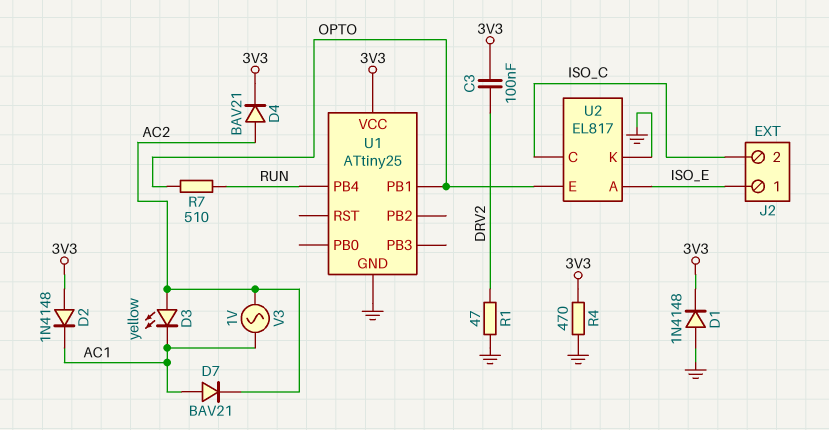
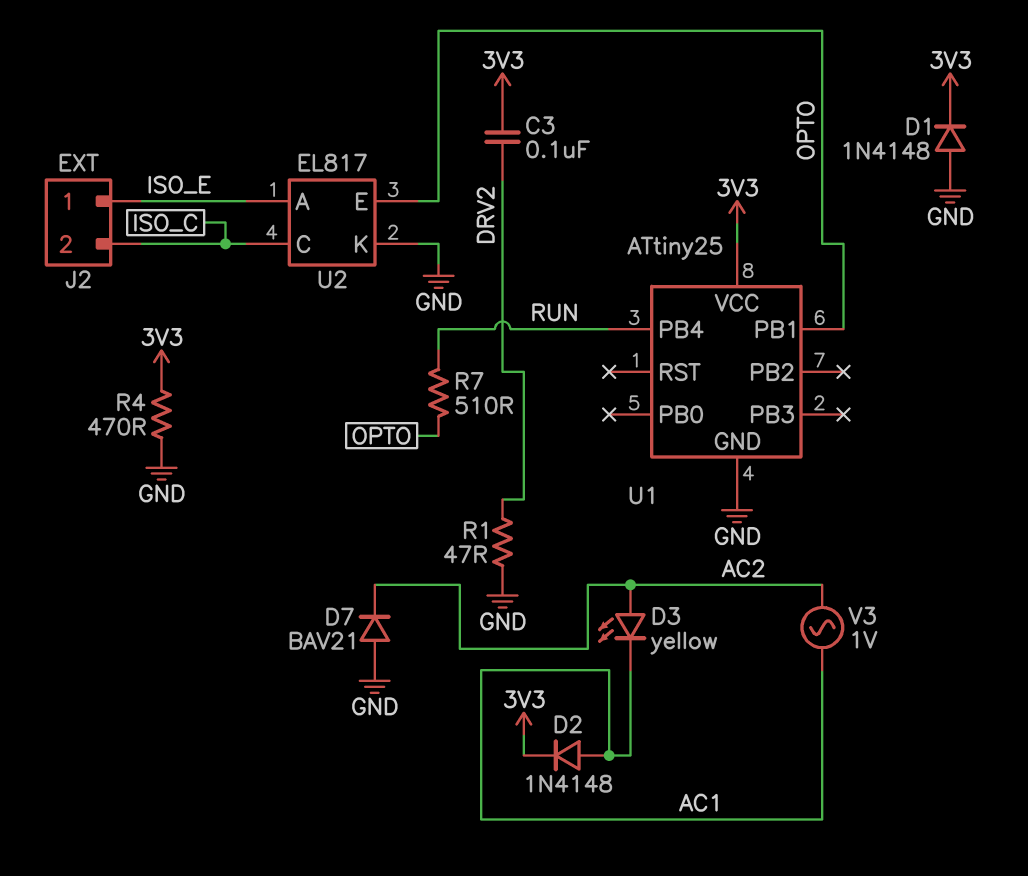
D2: diode 1N4148 (A 3V3, K AC1) -> diode 1N4148 (A AC1, K 3V3)
D4: diode BAV21 (A AC2, K 3V3) -> none
D7: diode BAV21 (A AC1, K AC2) -> diode BAV21 (A GND, K AC2)

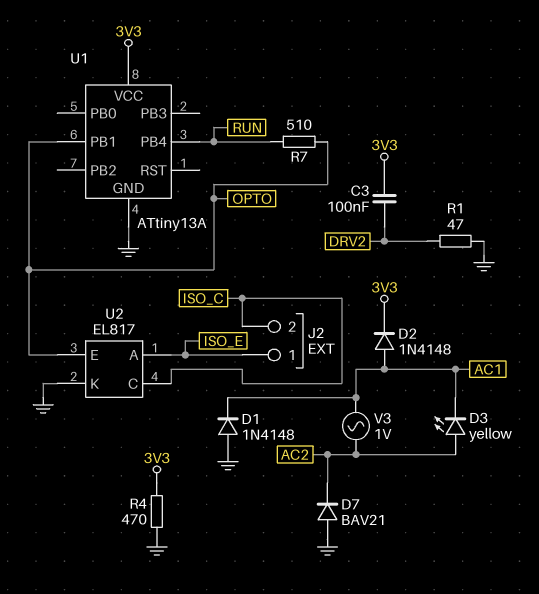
D1: diode 1N4148 (A GND, K 3V3) -> diode 1N4148 (A GND, K AC1)
U1: ATtiny25 -> ATtiny13A

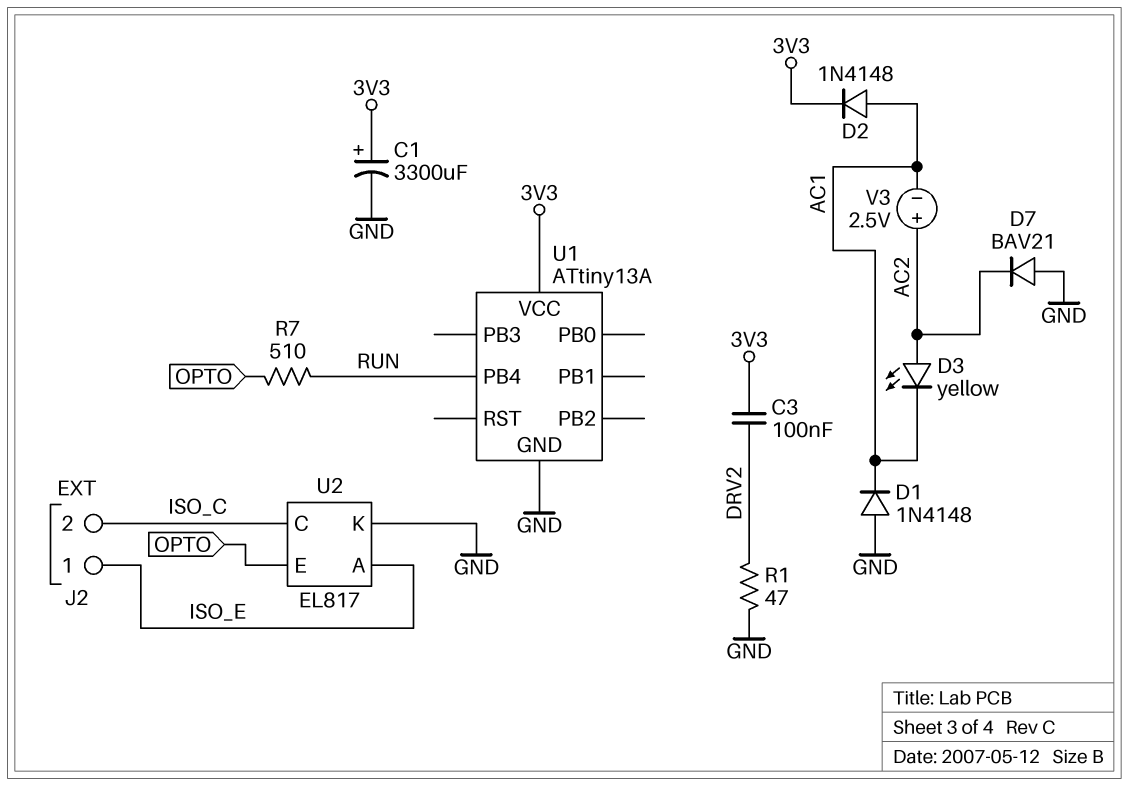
C1: none -> 3300uF (plus 3V3, minus GND)
R4: 470 (3V3, GND) -> none
U1 pin PB1: OPTO -> none
V3: AC 1V (AC1, AC2) -> 2.5V (plus AC2, minus AC1)

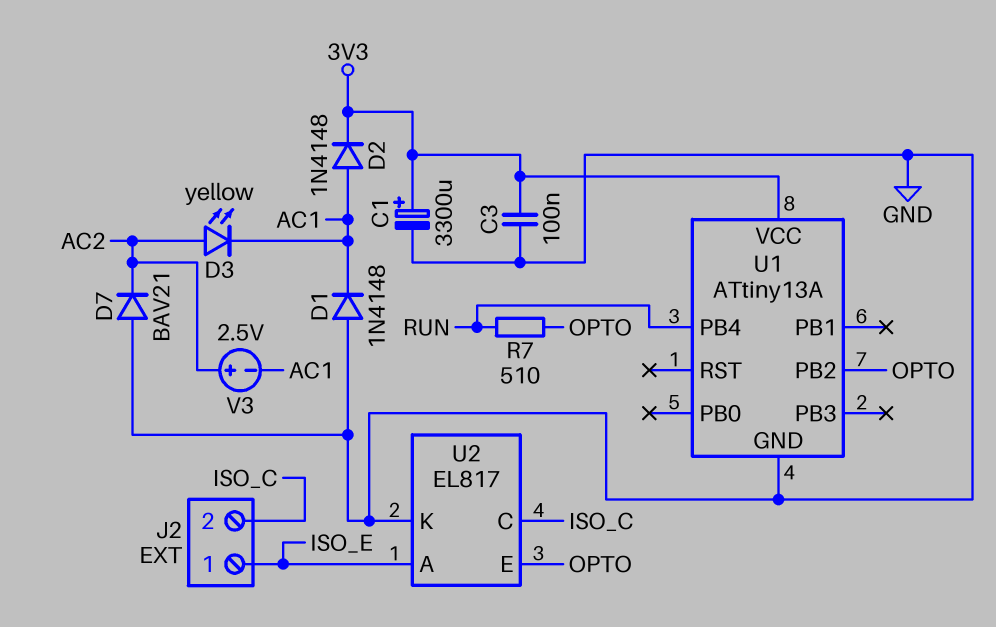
C3: 100nF (3V3, DRV2) -> 100nF (3V3, GND)
R1: 47 (DRV2, GND) -> none
U1 pin PB2: none -> OPTO

